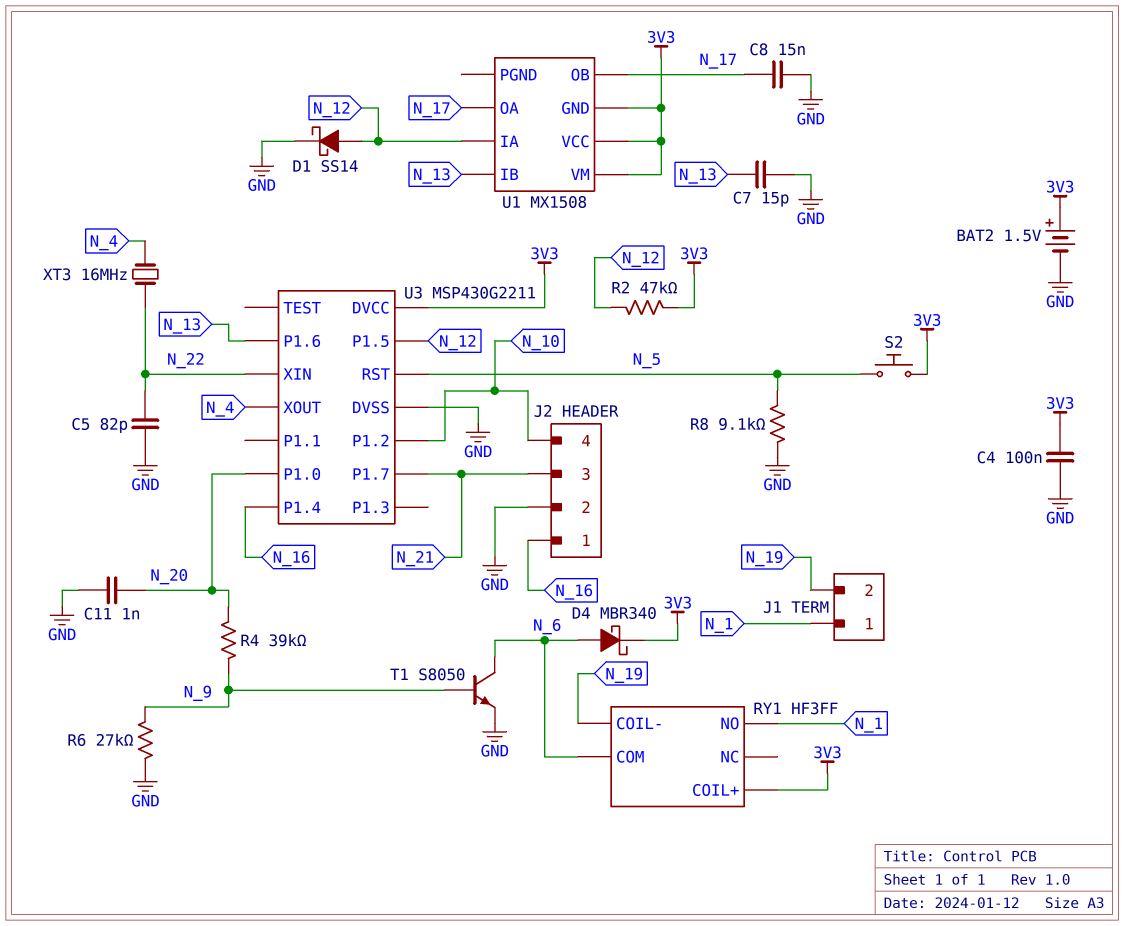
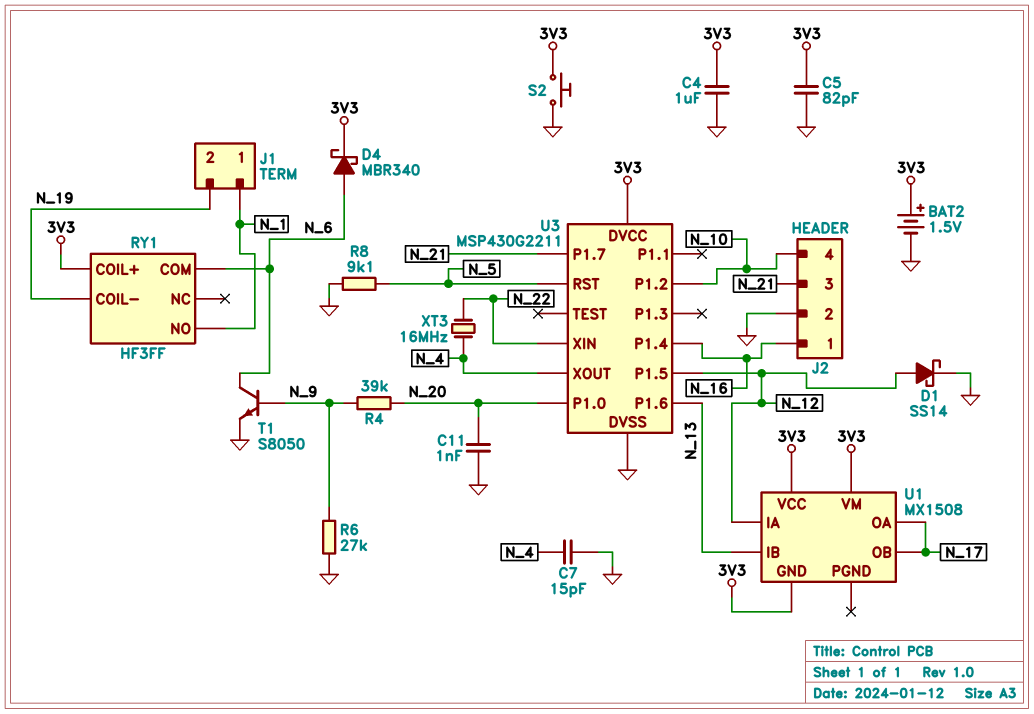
C4: 100nF (3V3, GND) -> 1uF (3V3, GND)
C5: 82pF (GND, N_22) -> 82pF (3V3, GND)
C7: 15pF (GND, N_13) -> 15pF (GND, N_4)
C8: 15nF (GND, N_17) -> none
R2: 47k (3V3, N_12) -> none
S2: button (3V3, N_5) -> button (3V3, GND)

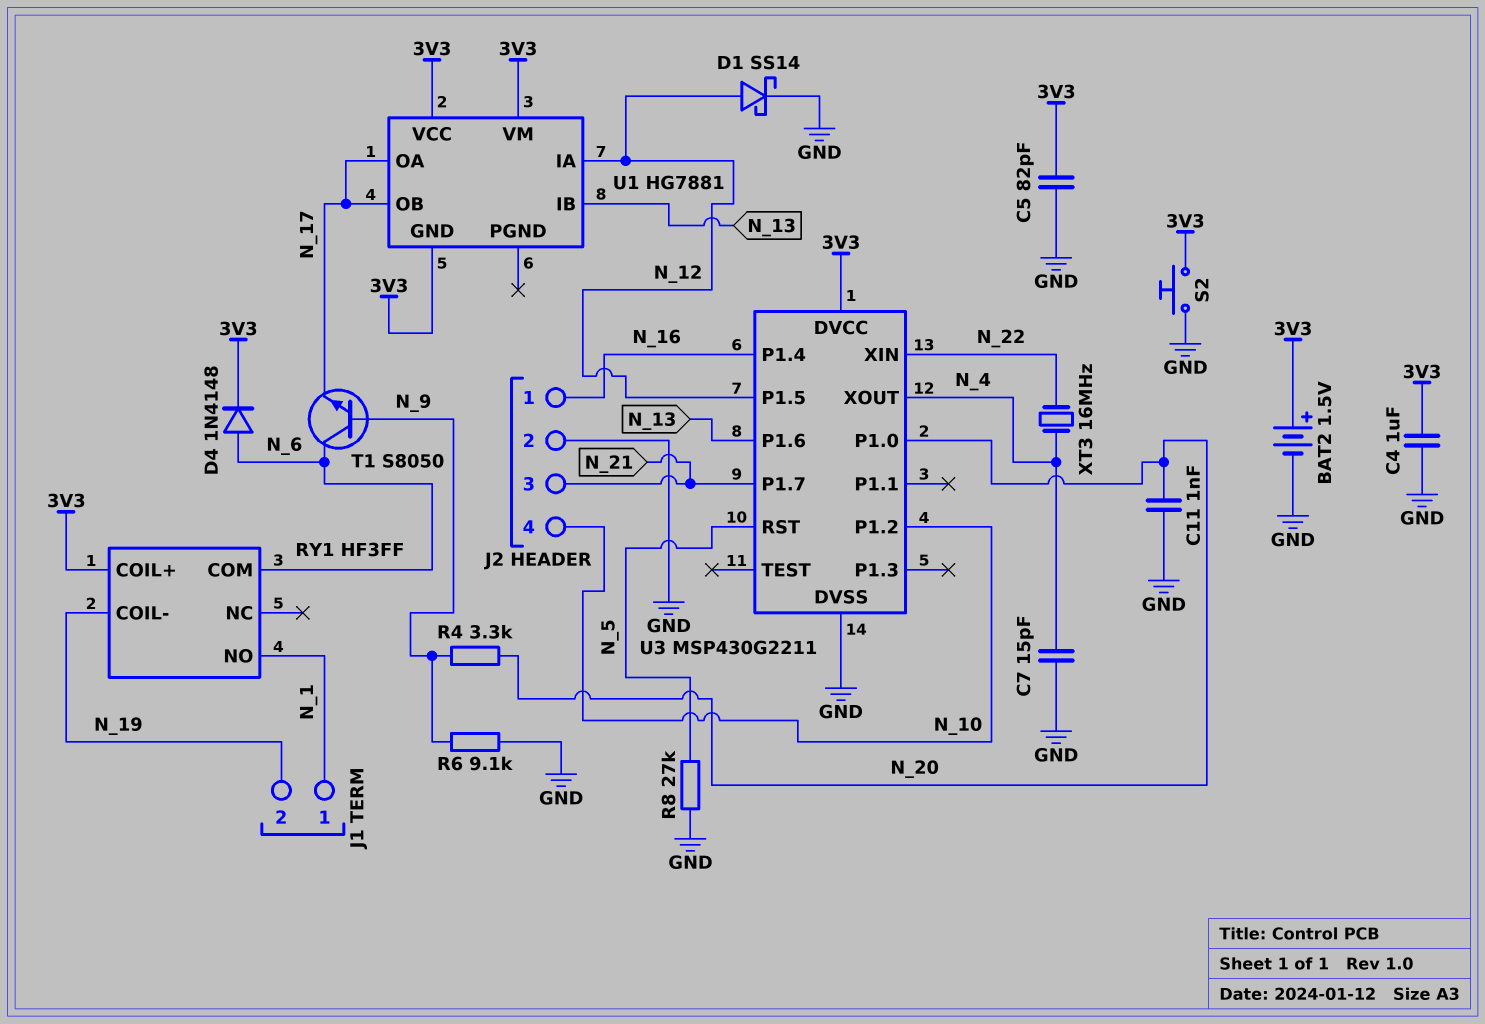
D4: schottky MBR340 (A N_6, K 3V3) -> diode 1N4148 (A N_6, K 3V3)
R4: 39k (N_9, N_20) -> 3.3k (N_9, N_20)
R6: 27k (GND, N_9) -> 9.1k (GND, N_9)
R8: 9.1k (GND, N_5) -> 27k (GND, N_5)
T1: NPN S8050 (B N_9, C N_6, E GND) -> NPN S8050 (B N_9, C N_6, E N_17)
U1: MX1508 -> HG7881

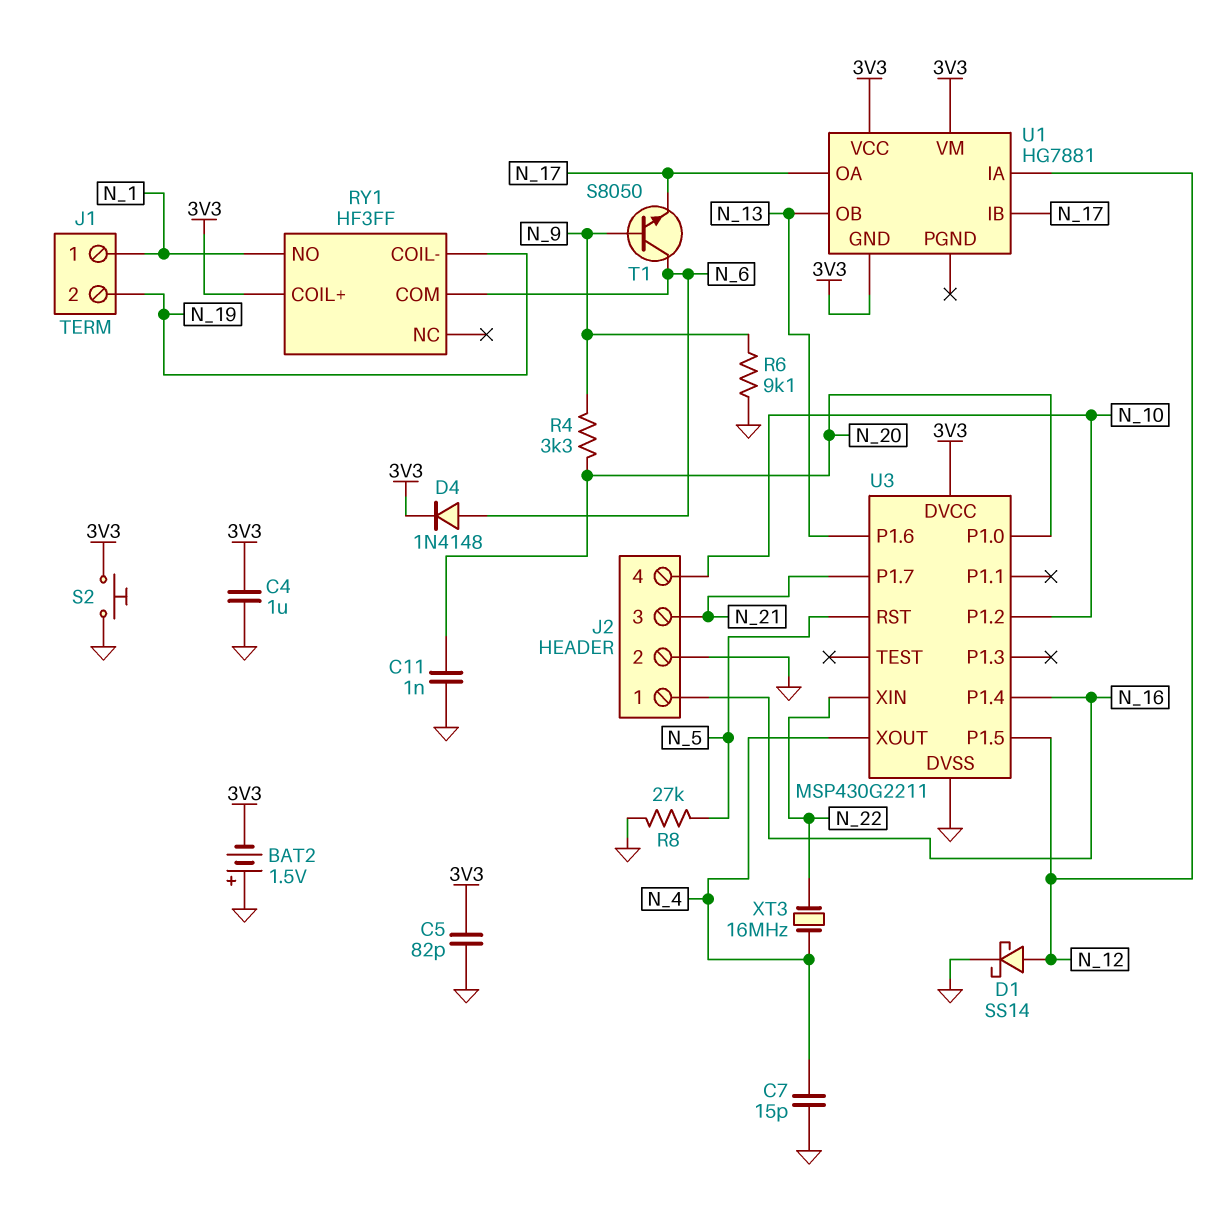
BAT2: 1.5V (plus 3V3, minus GND) -> 1.5V (plus GND, minus 3V3)
U1 pin IB: N_13 -> N_17
U1 pin OB: N_17 -> N_13

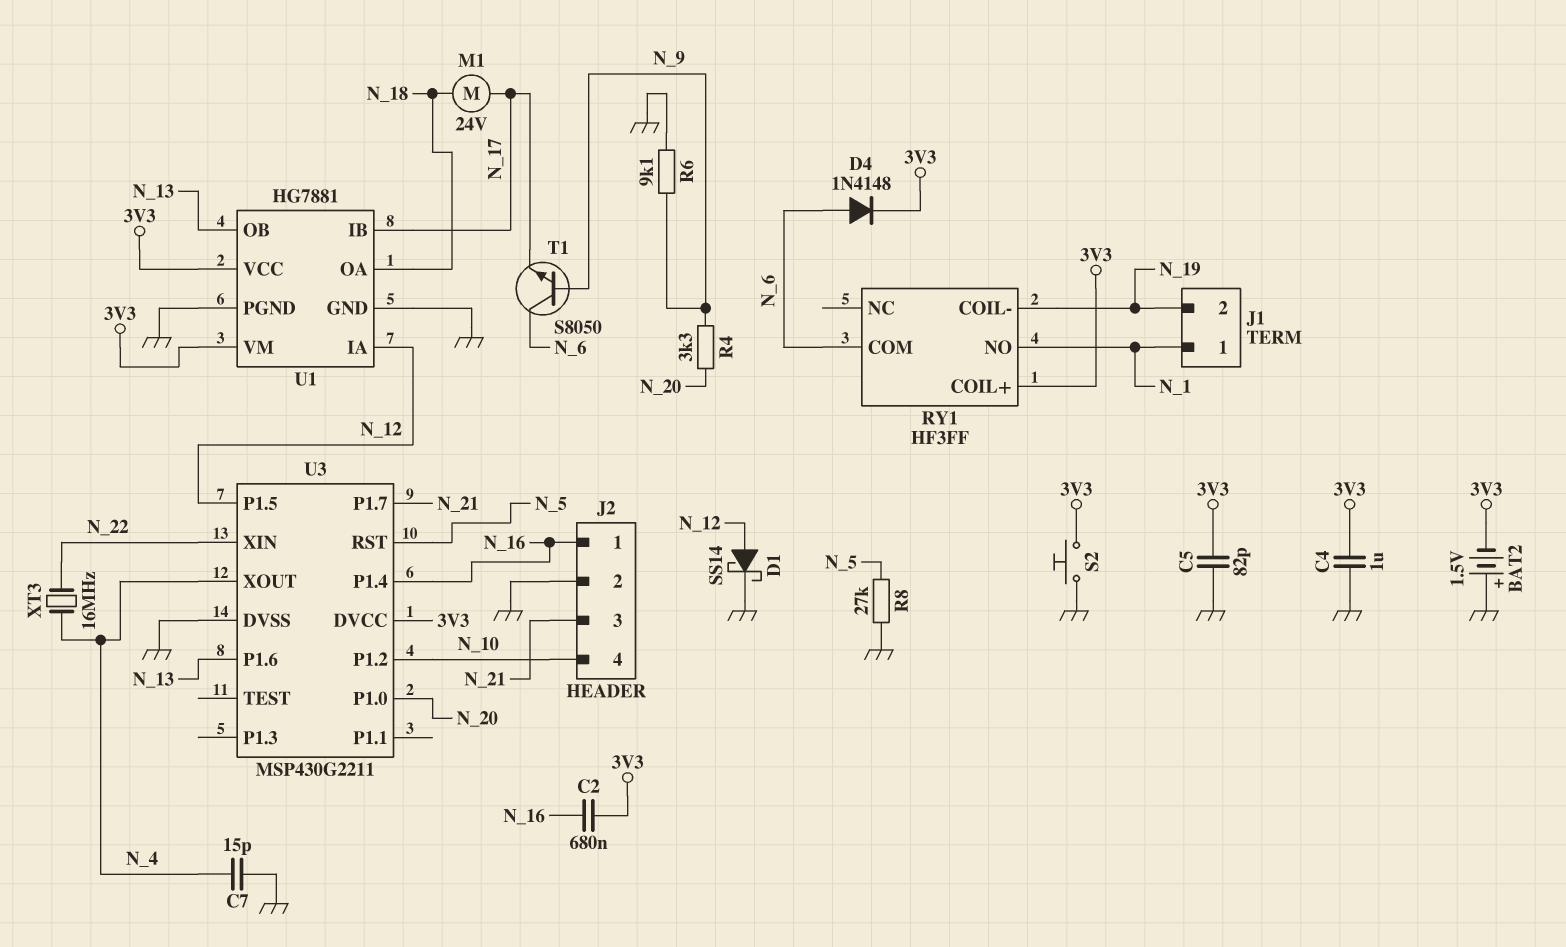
C2: none -> 680nF (3V3, N_16)
C11: 1nF (GND, N_20) -> none
M1: none -> motor 24V (N_17, N_18)
U1 pin GND: 3V3 -> GND
U1 pin OA: N_17 -> N_18
U1 pin PGND: none -> GND

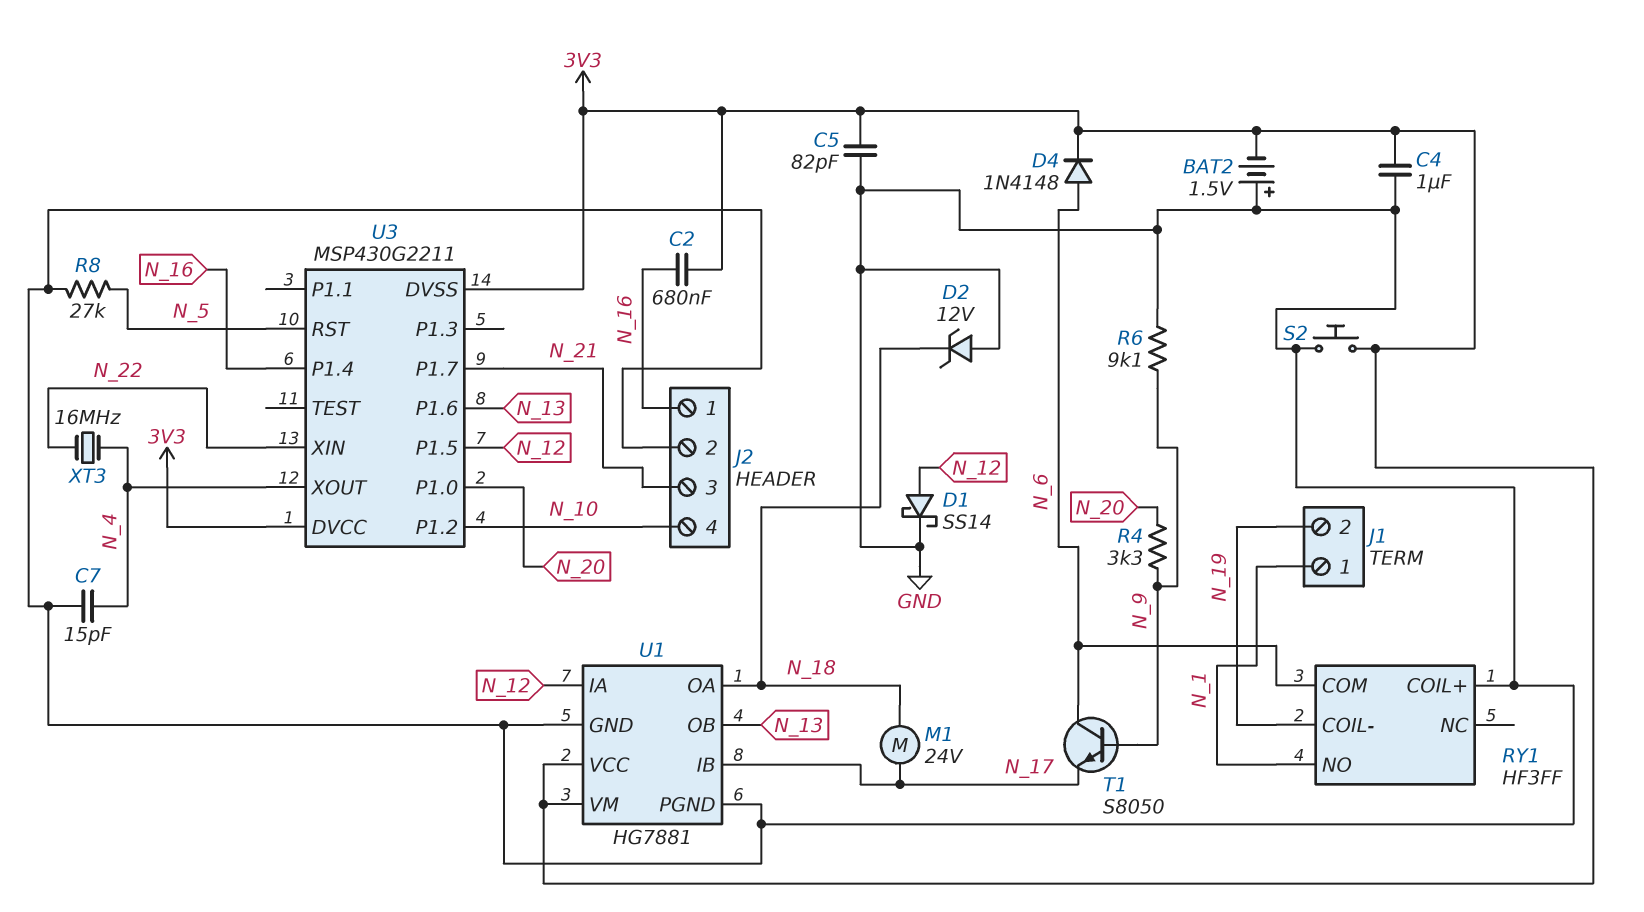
D2: none -> zener 12V (A GND, K N_18)
RY1 pin COIL+: 3V3 -> GND
U3 pin DVSS: GND -> 3V3

